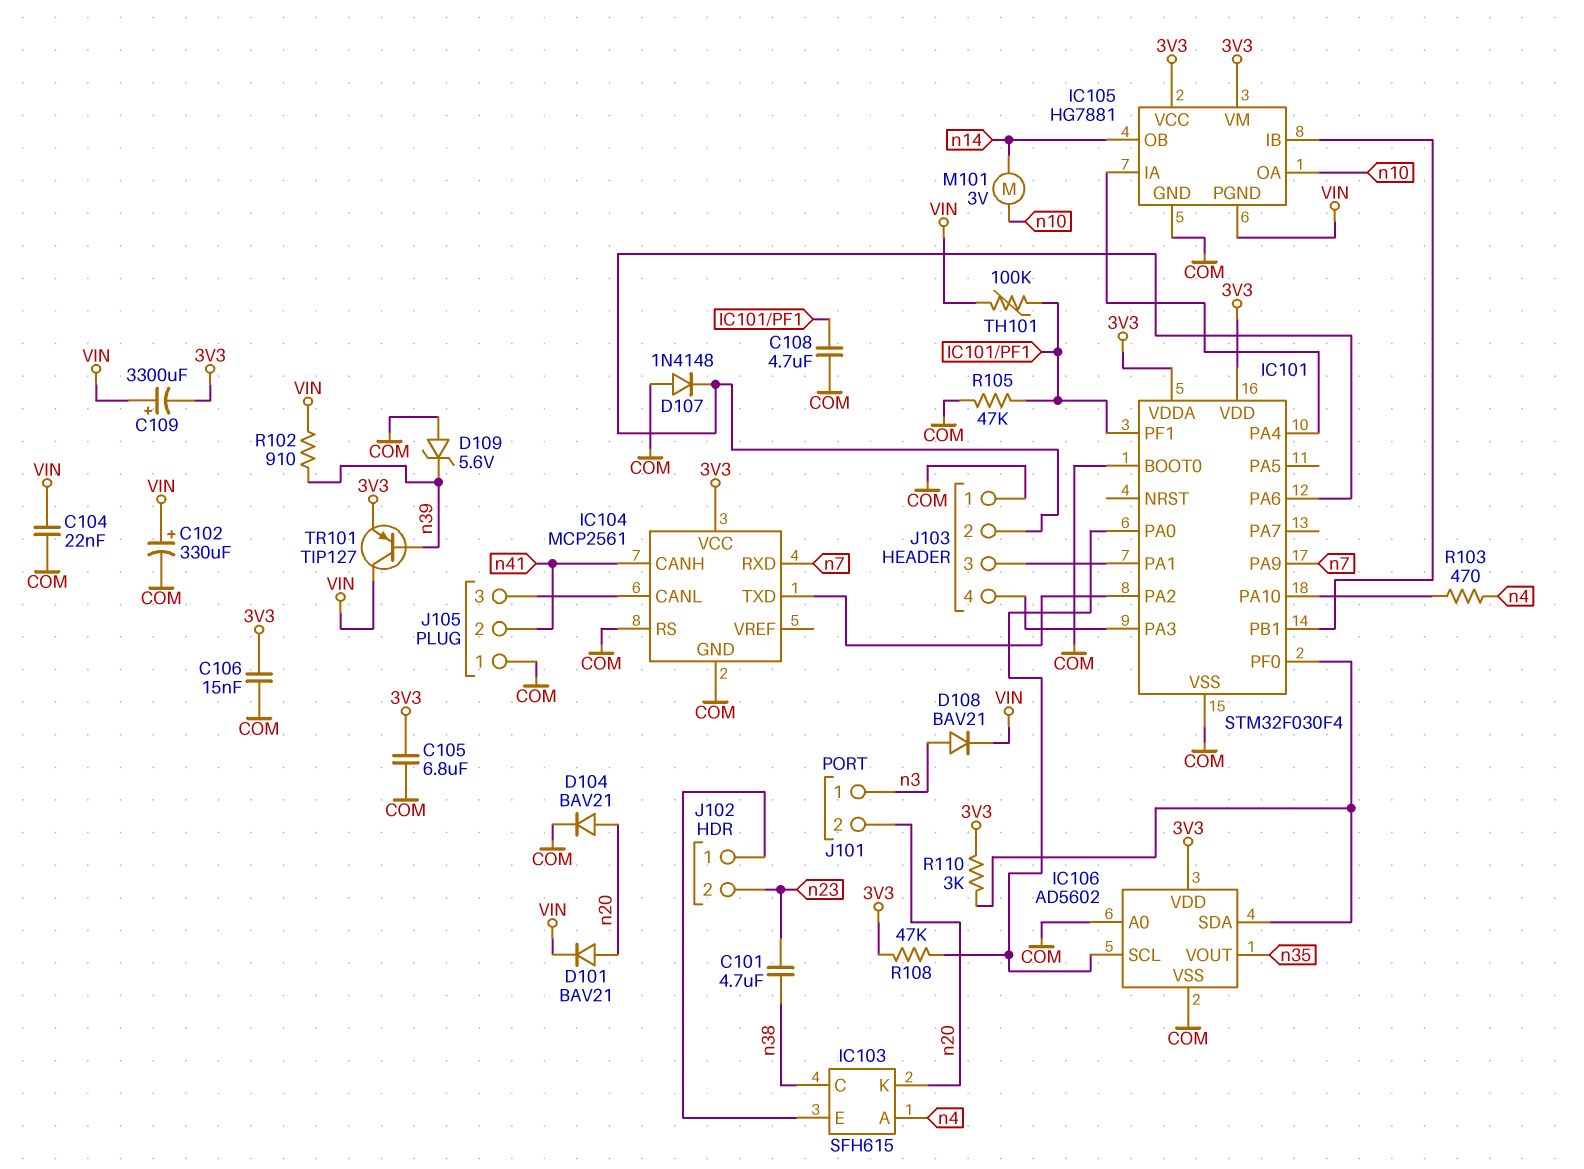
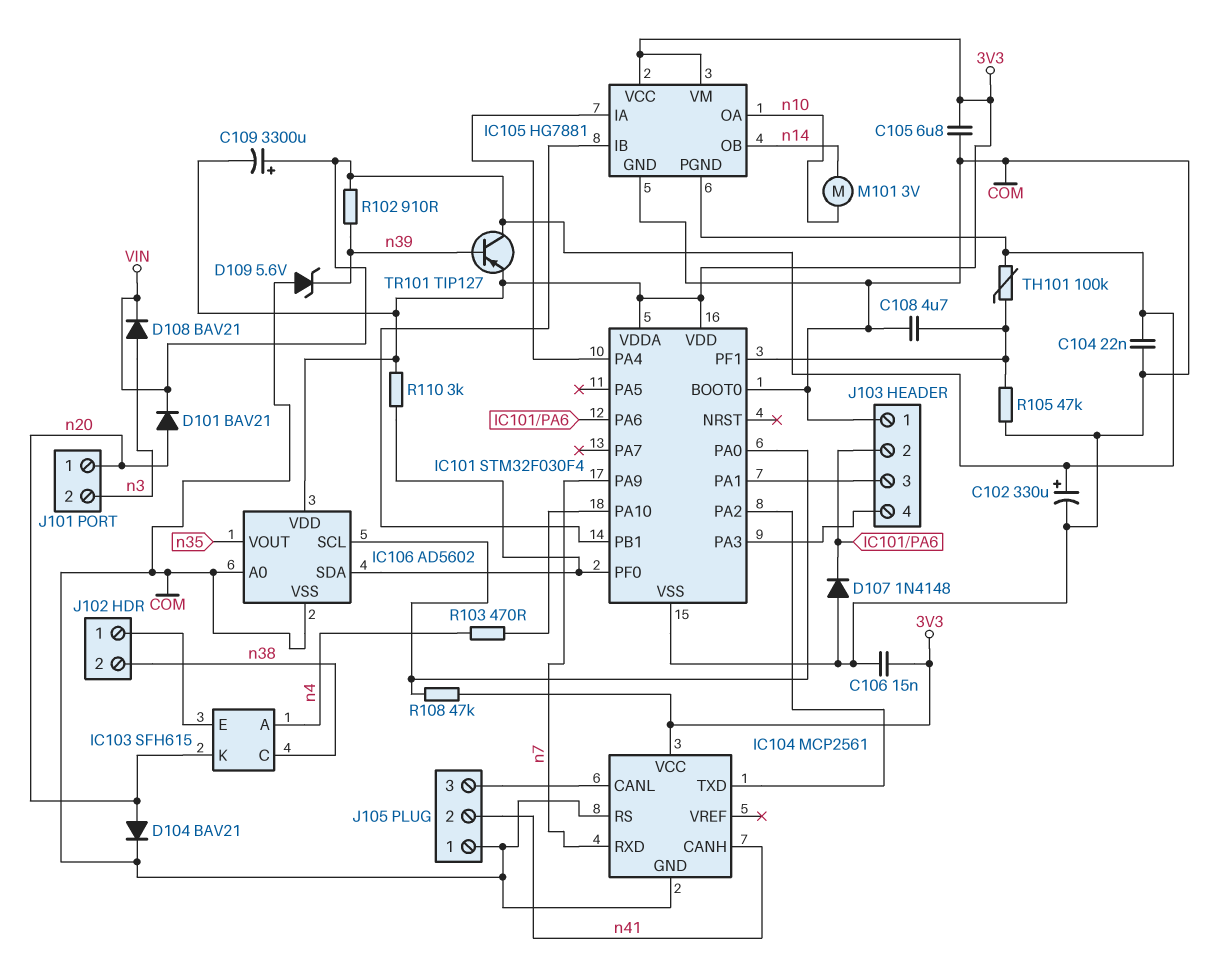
C101: 4.7uF (n23, n38) -> none
J101 pin 1: n3 -> n20
J101 pin 2: n20 -> n3
J102 pin 2: n23 -> n38

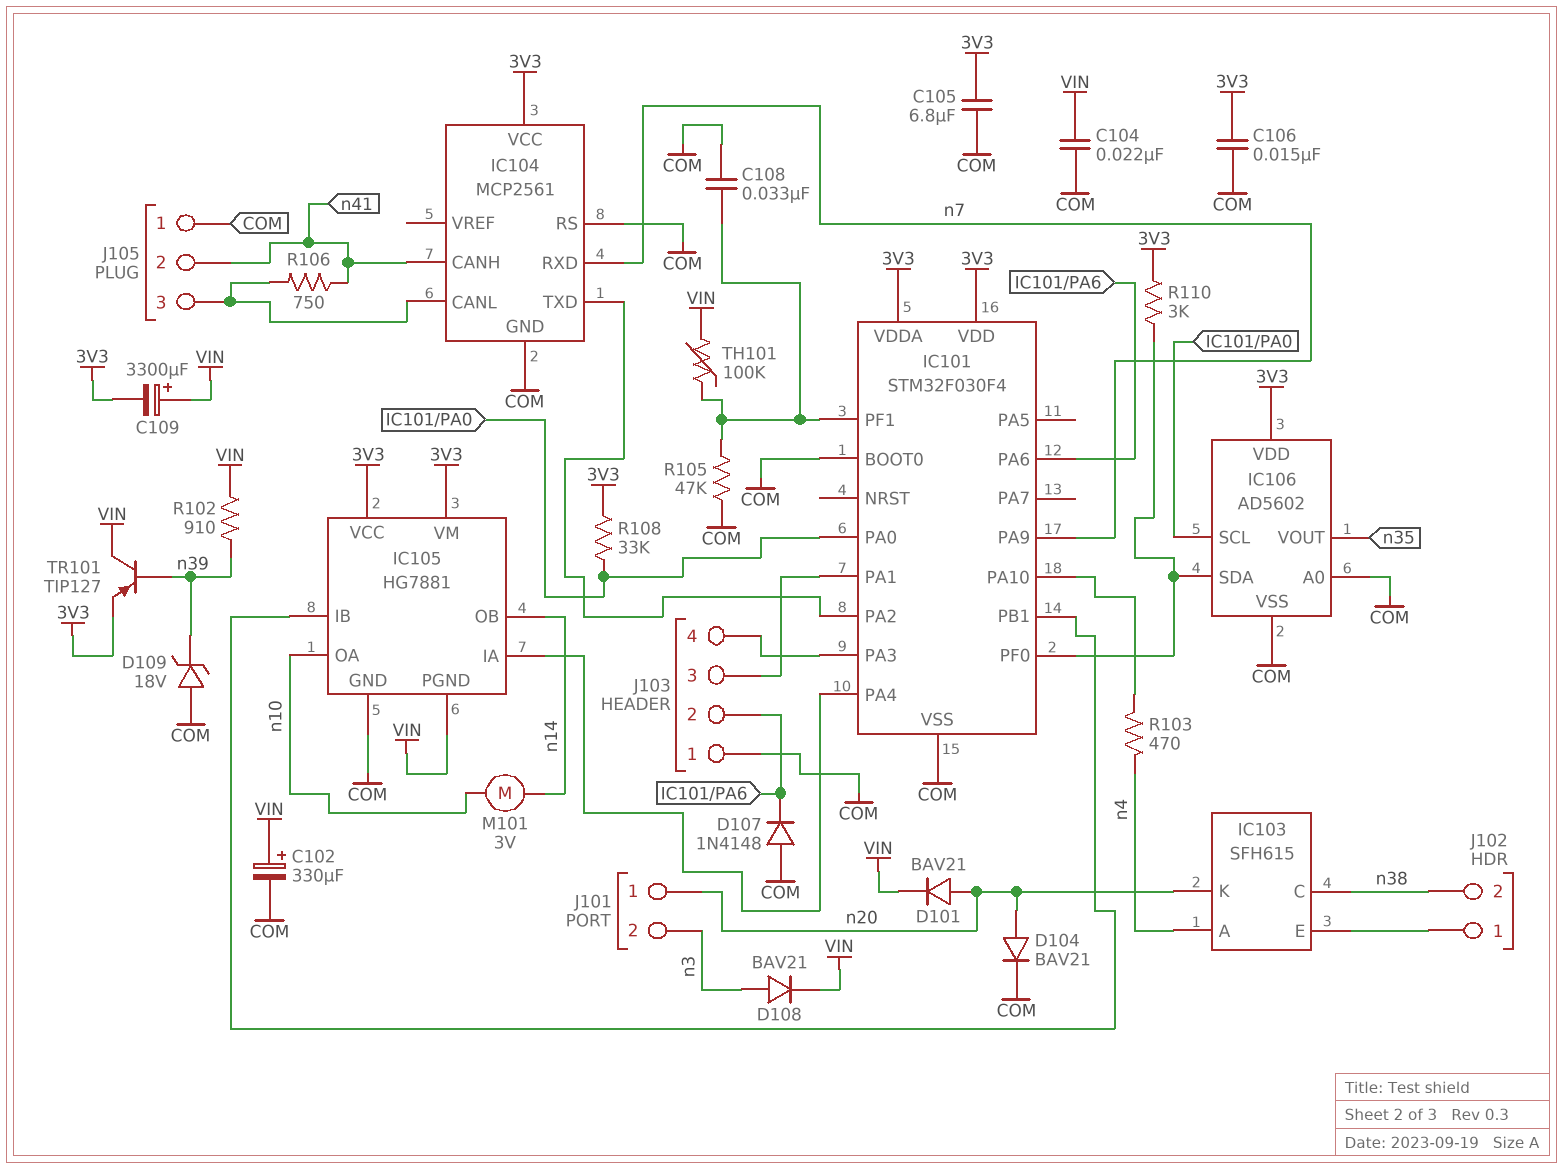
C108: 4.7uF (COM, IC101/PF1) -> 33nF (COM, IC101/PF1)
D109: zener 5.6V (A COM, K n39) -> zener 18V (A COM, K n39)
R106: none -> 750 (IC104/CANL, n41)
R108: 47k (3V3, IC101/PA0) -> 33k (3V3, IC101/PA0)

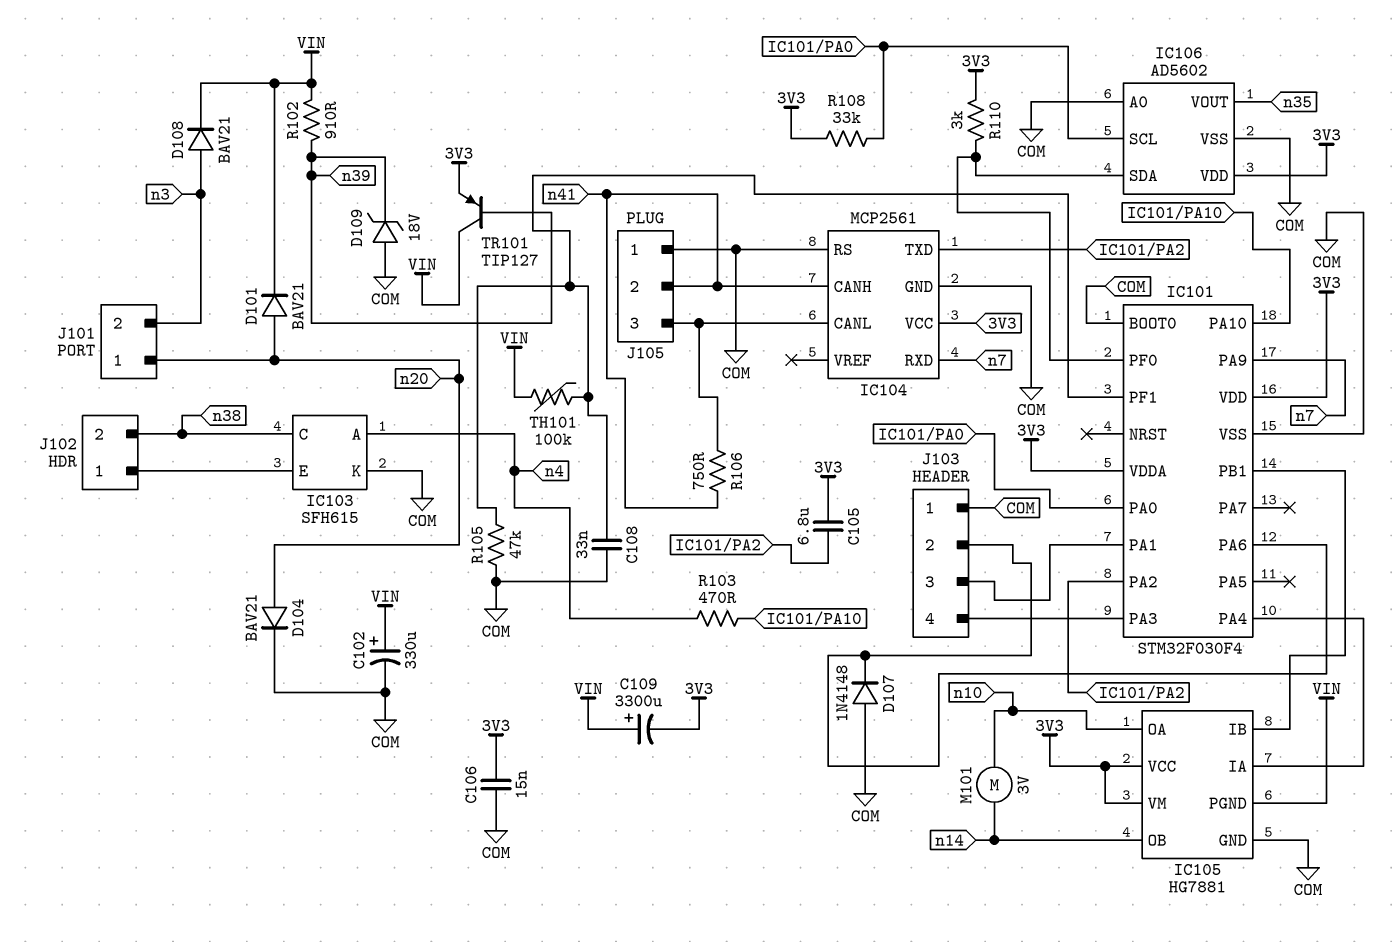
C104: 22nF (COM, VIN) -> none
C105: 6.8uF (3V3, COM) -> 6.8uF (3V3, IC101/PA2)
IC103 pin K: n20 -> COM

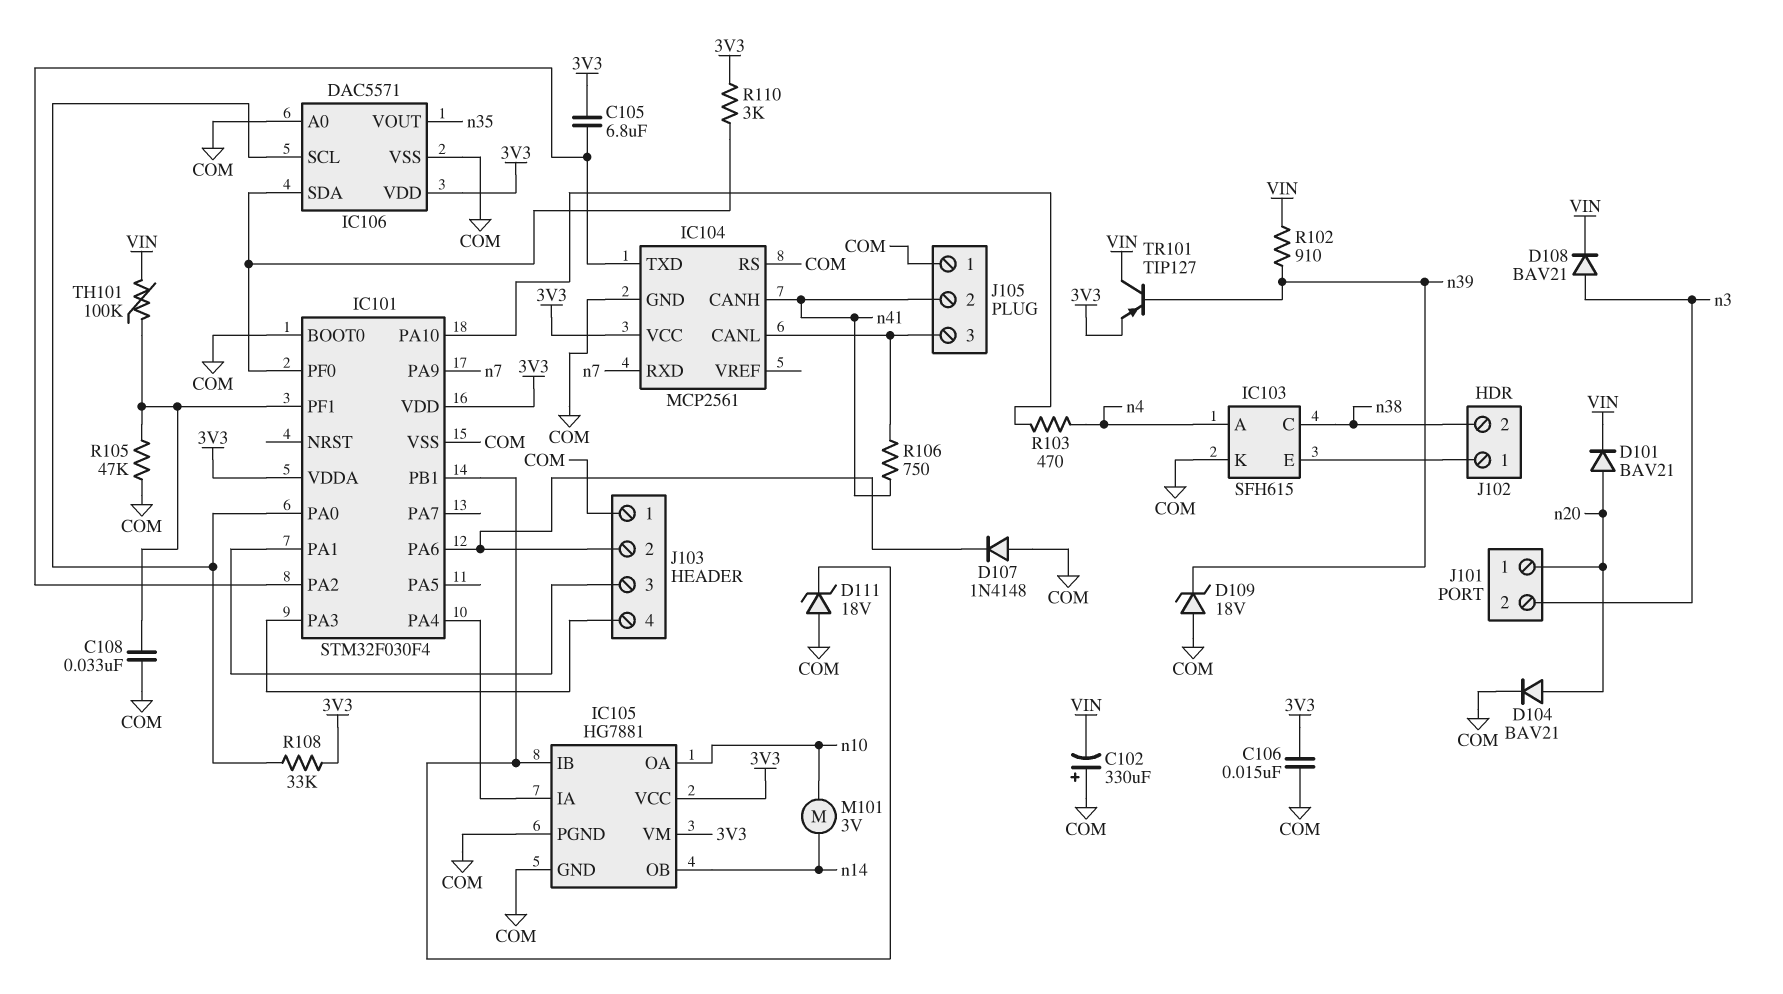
C102: 330uF (plus VIN, minus COM) -> 330uF (plus COM, minus VIN)
C109: 3300uF (plus VIN, minus 3V3) -> none
D111: none -> zener 18V (A COM, K IC101/PB1)
IC105 pin PGND: VIN -> COM
IC106: AD5602 -> DAC5571

